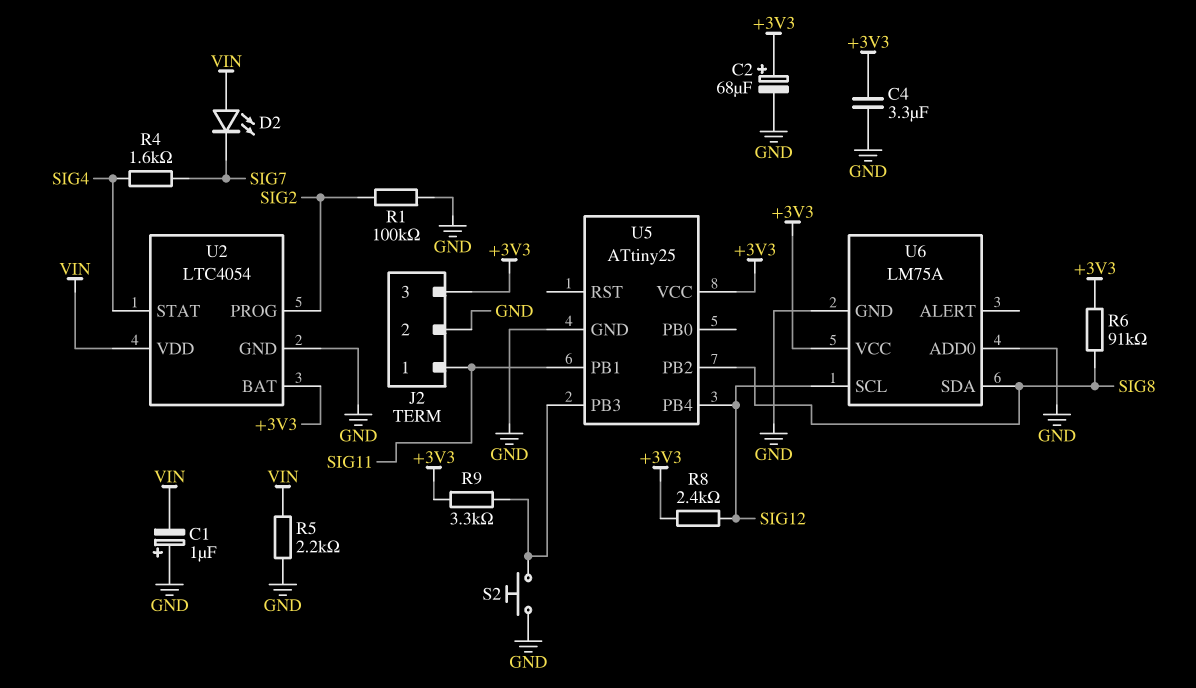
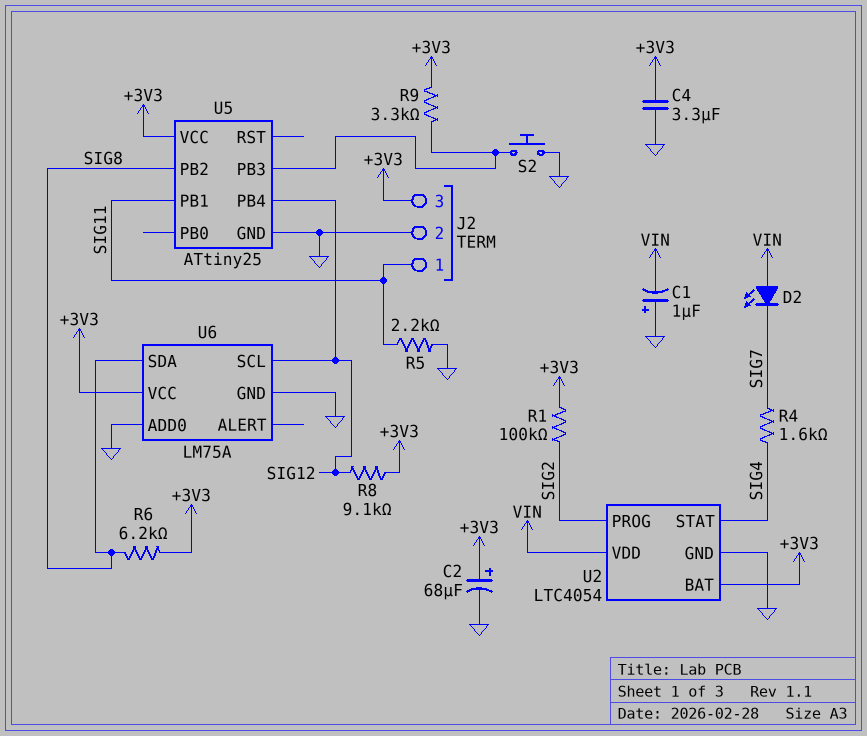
R1: 100k (GND, SIG2) -> 100k (+3V3, SIG2)
R5: 2.2k (GND, VIN) -> 2.2k (GND, SIG11)
R6: 91k (+3V3, SIG8) -> 6.2k (+3V3, SIG8)
R8: 2.4k (+3V3, SIG12) -> 9.1k (+3V3, SIG12)

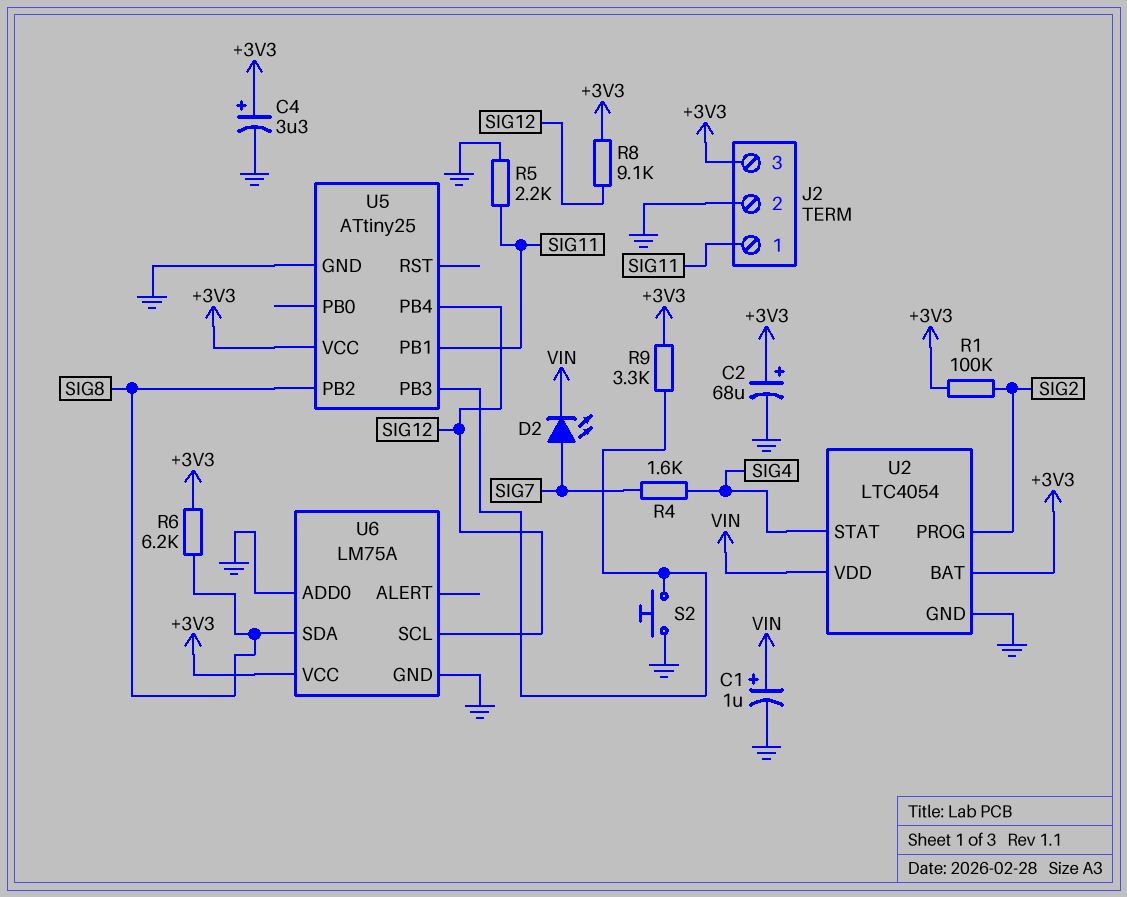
C1: 1uF (plus GND, minus VIN) -> 1uF (plus VIN, minus GND)
C4: 3.3uF (+3V3, GND) -> 3.3uF (plus +3V3, minus GND)
D2: LED (A VIN, K SIG7) -> LED (A SIG7, K VIN)

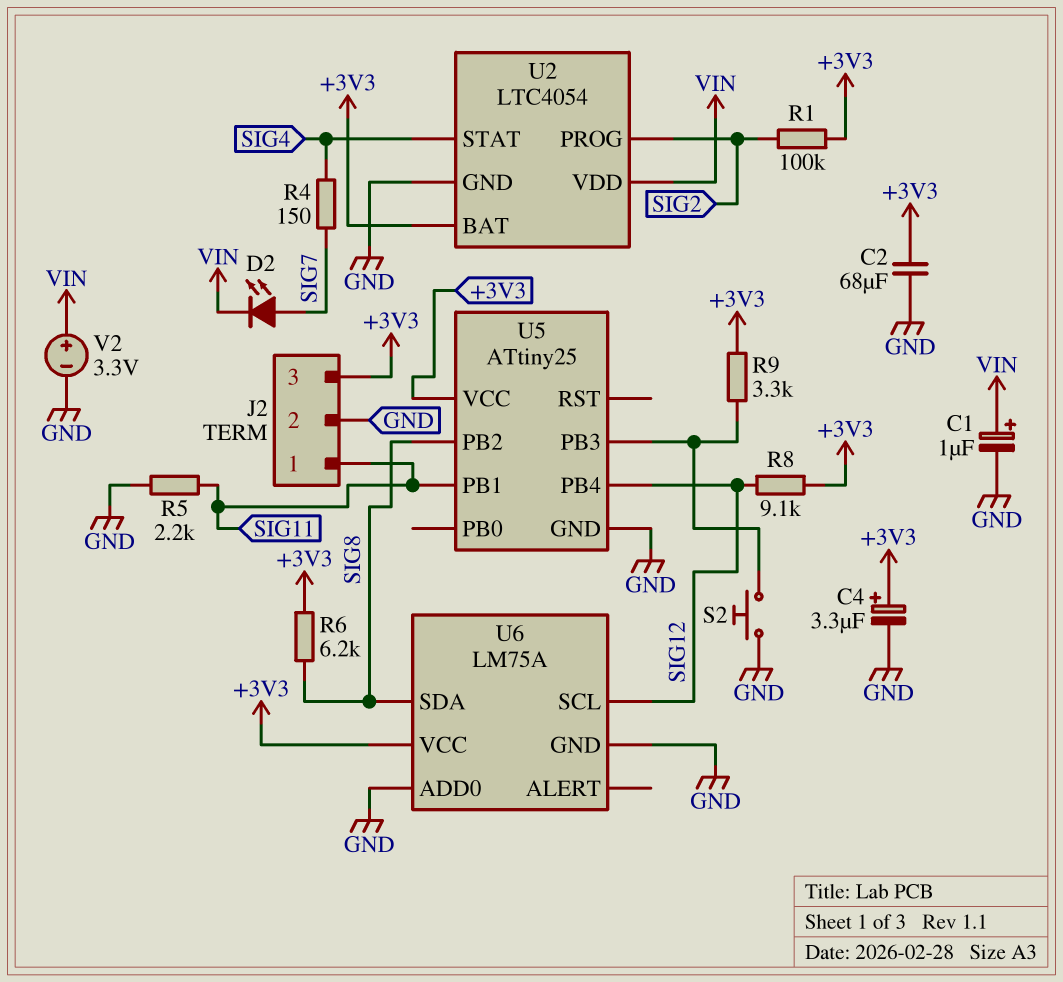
C2: 68uF (plus +3V3, minus GND) -> 68uF (+3V3, GND)
R4: 1.6k (SIG4, SIG7) -> 150 (SIG4, SIG7)
V2: none -> 3.3V (plus VIN, minus GND)

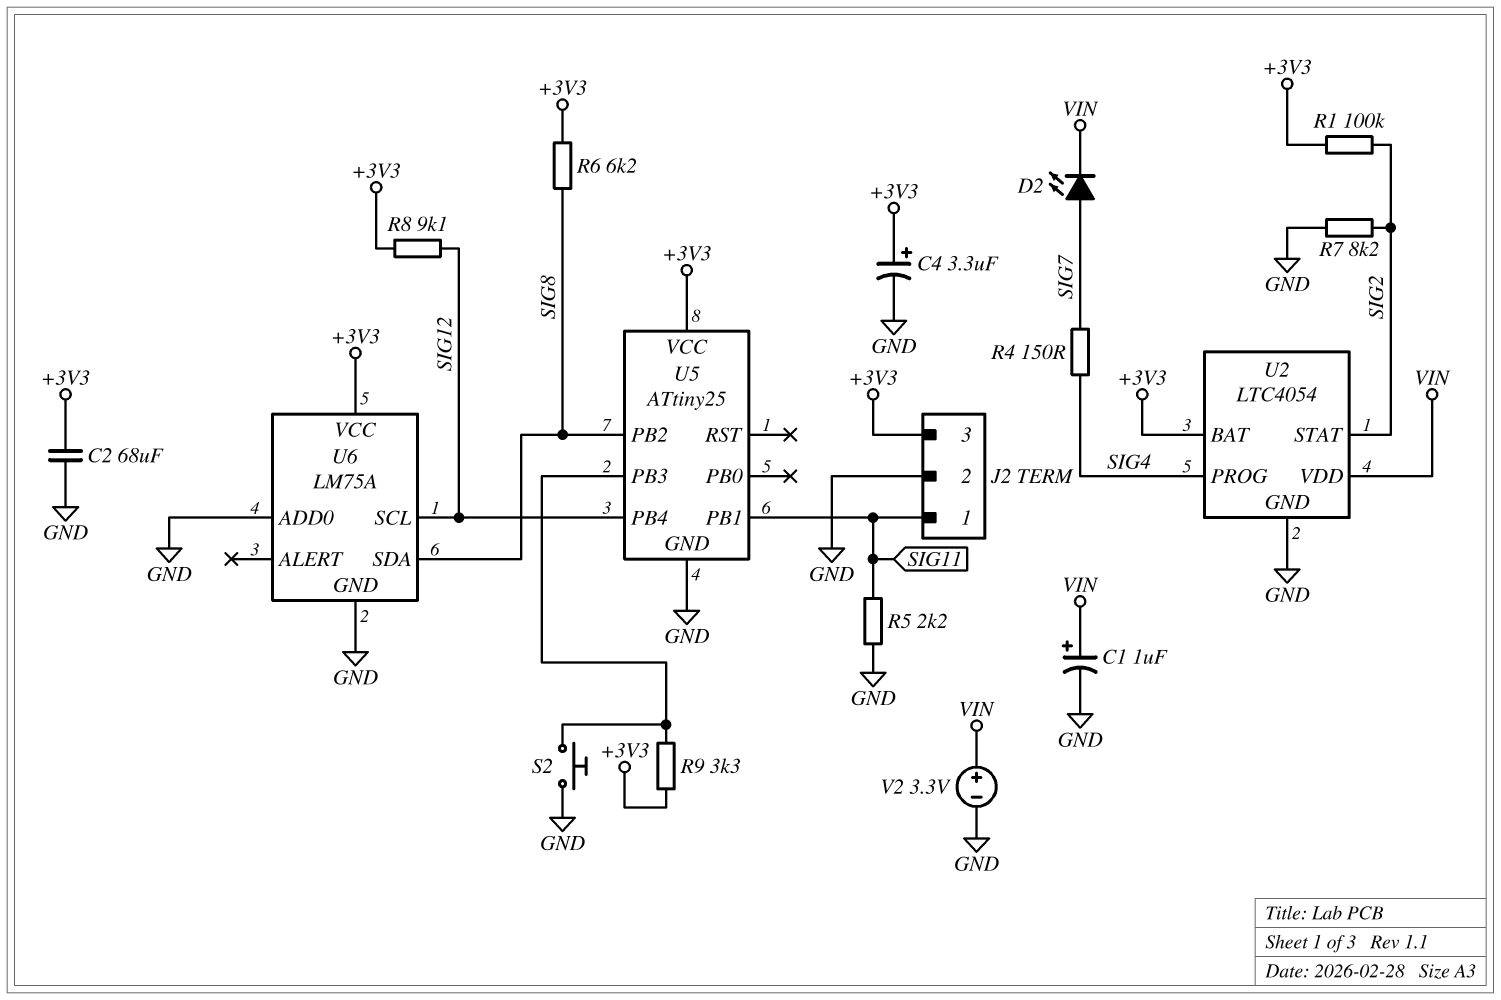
R7: none -> 8.2k (GND, SIG2)
U2 pin PROG: SIG2 -> SIG4
U2 pin STAT: SIG4 -> SIG2

